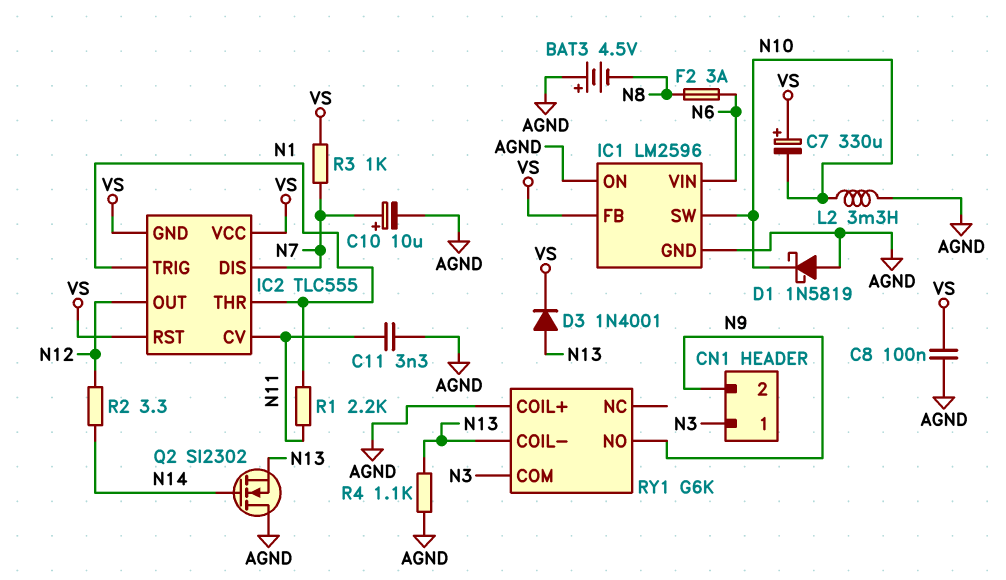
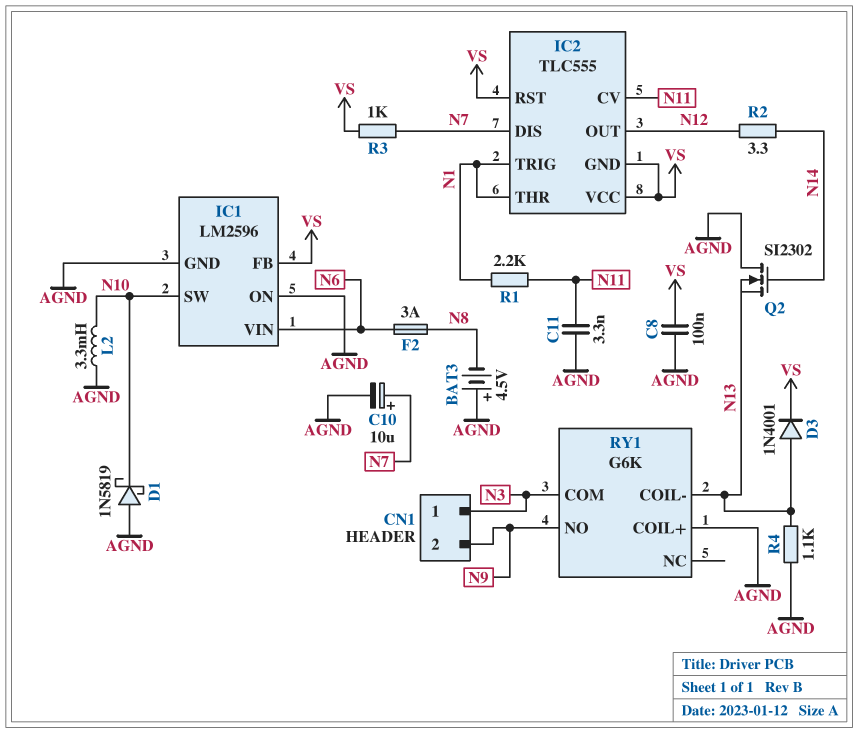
C7: 330uF (plus VS, minus N10) -> none

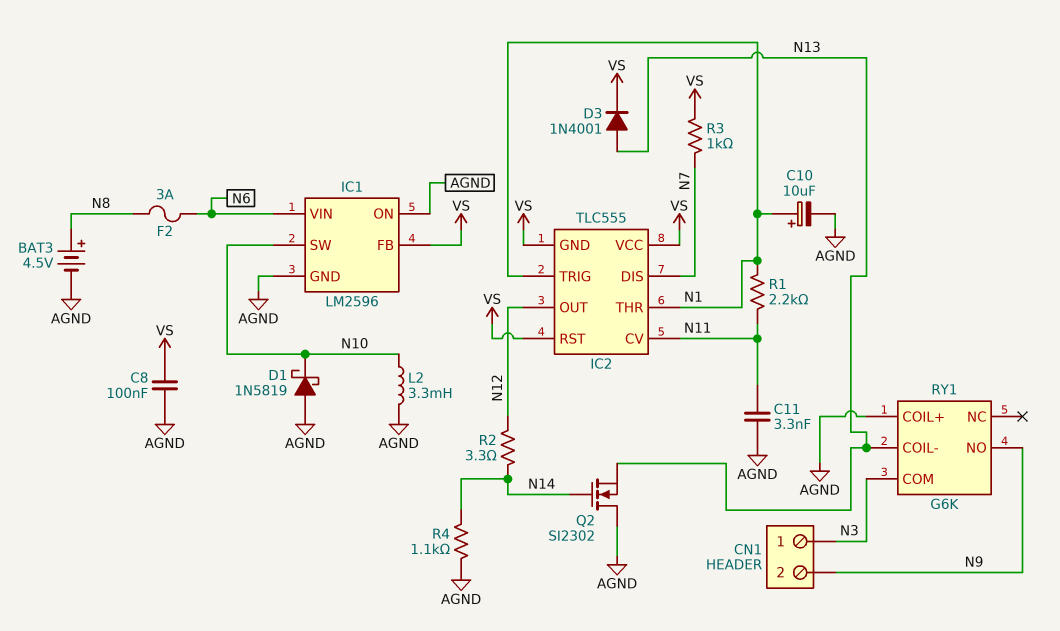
BAT3: 4.5V (plus AGND, minus N8) -> 4.5V (plus N8, minus AGND)
C10: 10uF (plus N7, minus AGND) -> 10uF (plus N1, minus AGND)
R4: 1.1k (AGND, N13) -> 1.1k (AGND, N14)

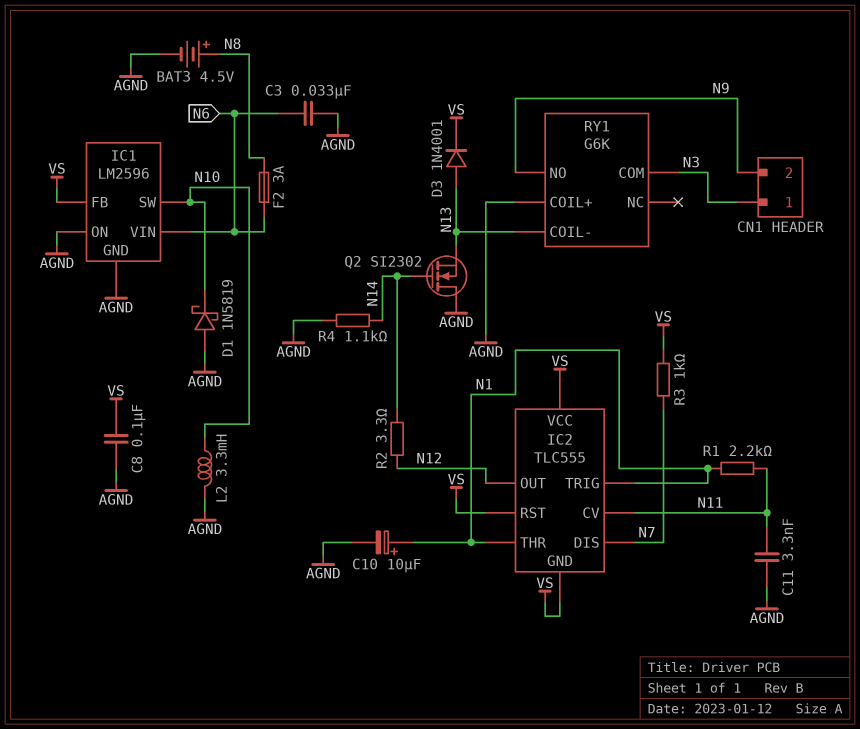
C3: none -> 33nF (AGND, N6)

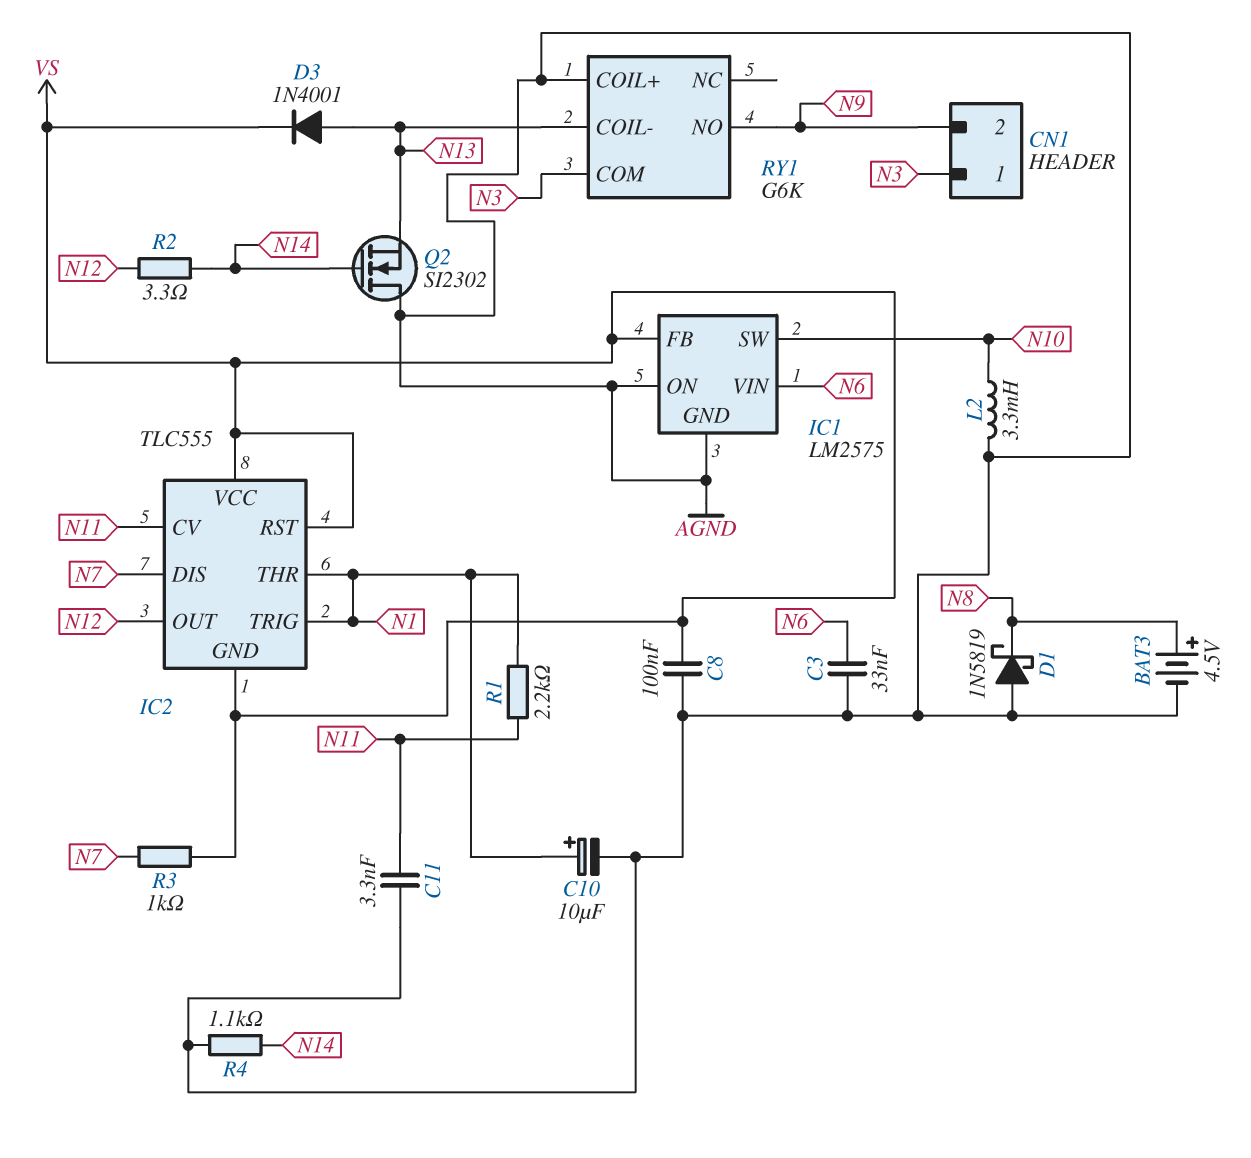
D1: schottky 1N5819 (A AGND, K N10) -> schottky 1N5819 (A AGND, K N8)
F2: 3A (N6, N8) -> none
IC1: LM2596 -> LM2575

